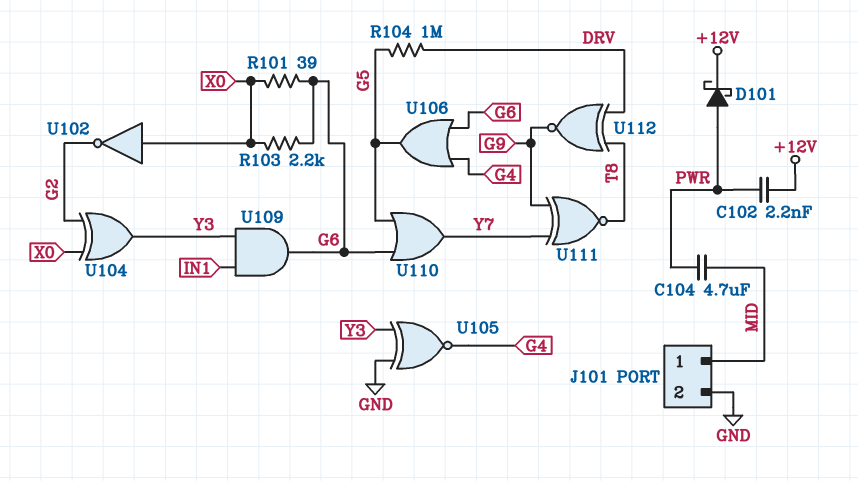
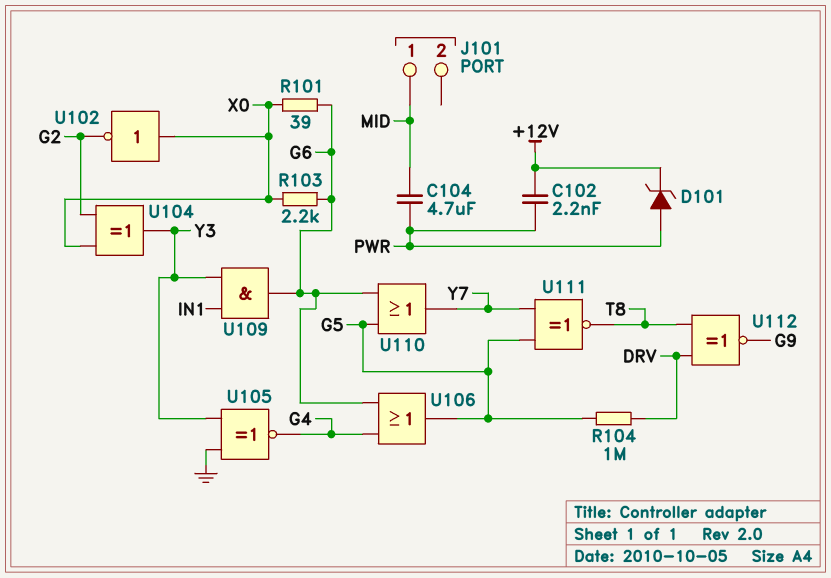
D101: schottky (A PWR, K +12V) -> zener (A PWR, K +12V)
J101 pin 2: GND -> none
U111: XNOR (in G9, in Y7, out T8) -> XNOR (in G5, in Y7, out T8)

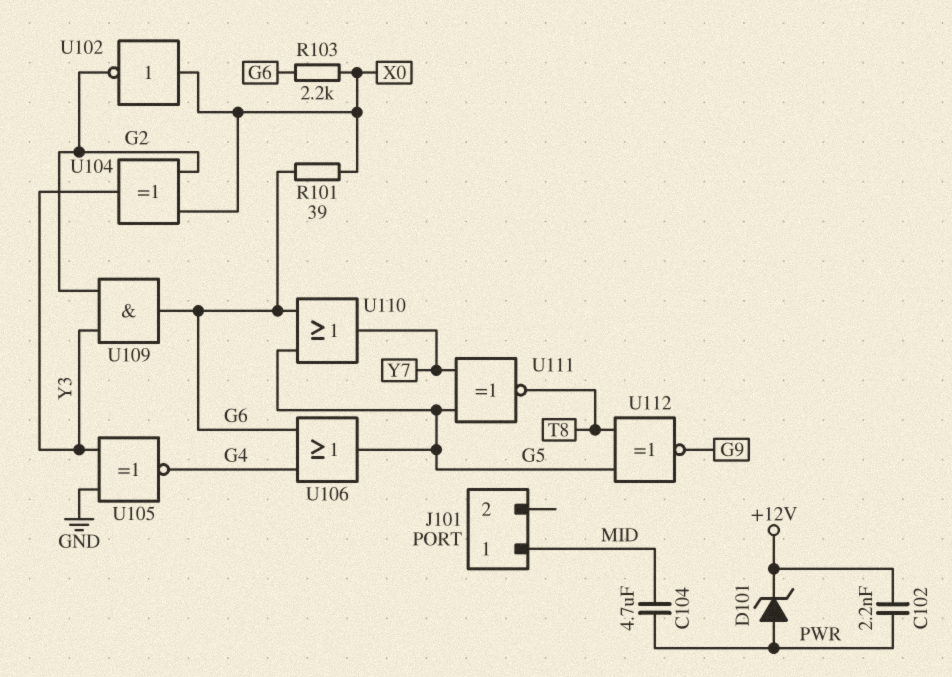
R104: 1M (DRV, G5) -> none
U109: AND (in IN1, in Y3, out G6) -> AND (in G2, in Y3, out G6)
U112: XNOR (in DRV, in T8, out G9) -> XNOR (in G5, in T8, out G9)

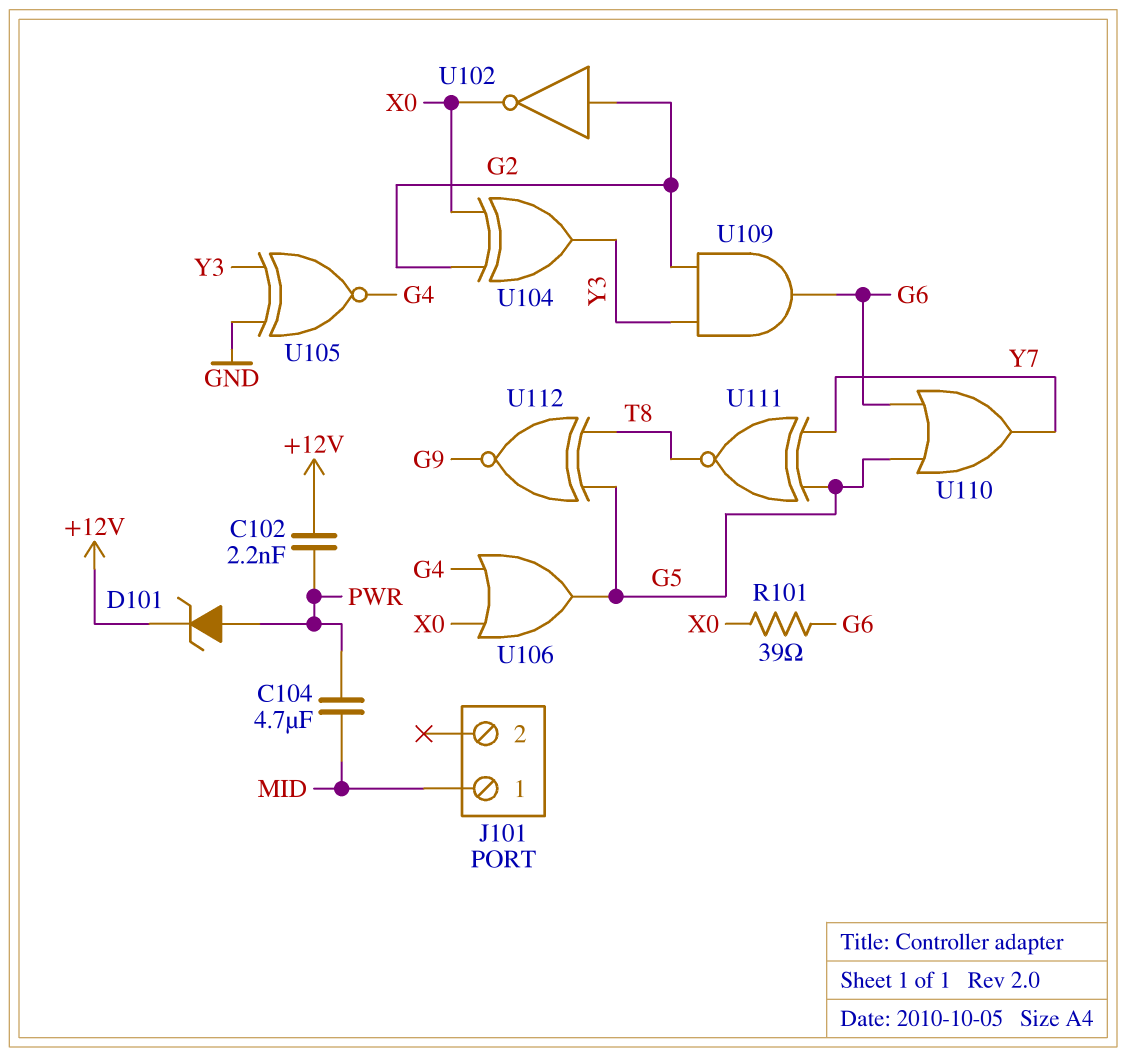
R103: 2.2k (G6, X0) -> none
U102: NOT (in X0, out G2) -> NOT (in G2, out X0)
U106: OR (in G4, in G6, out G5) -> OR (in G4, in X0, out G5)

